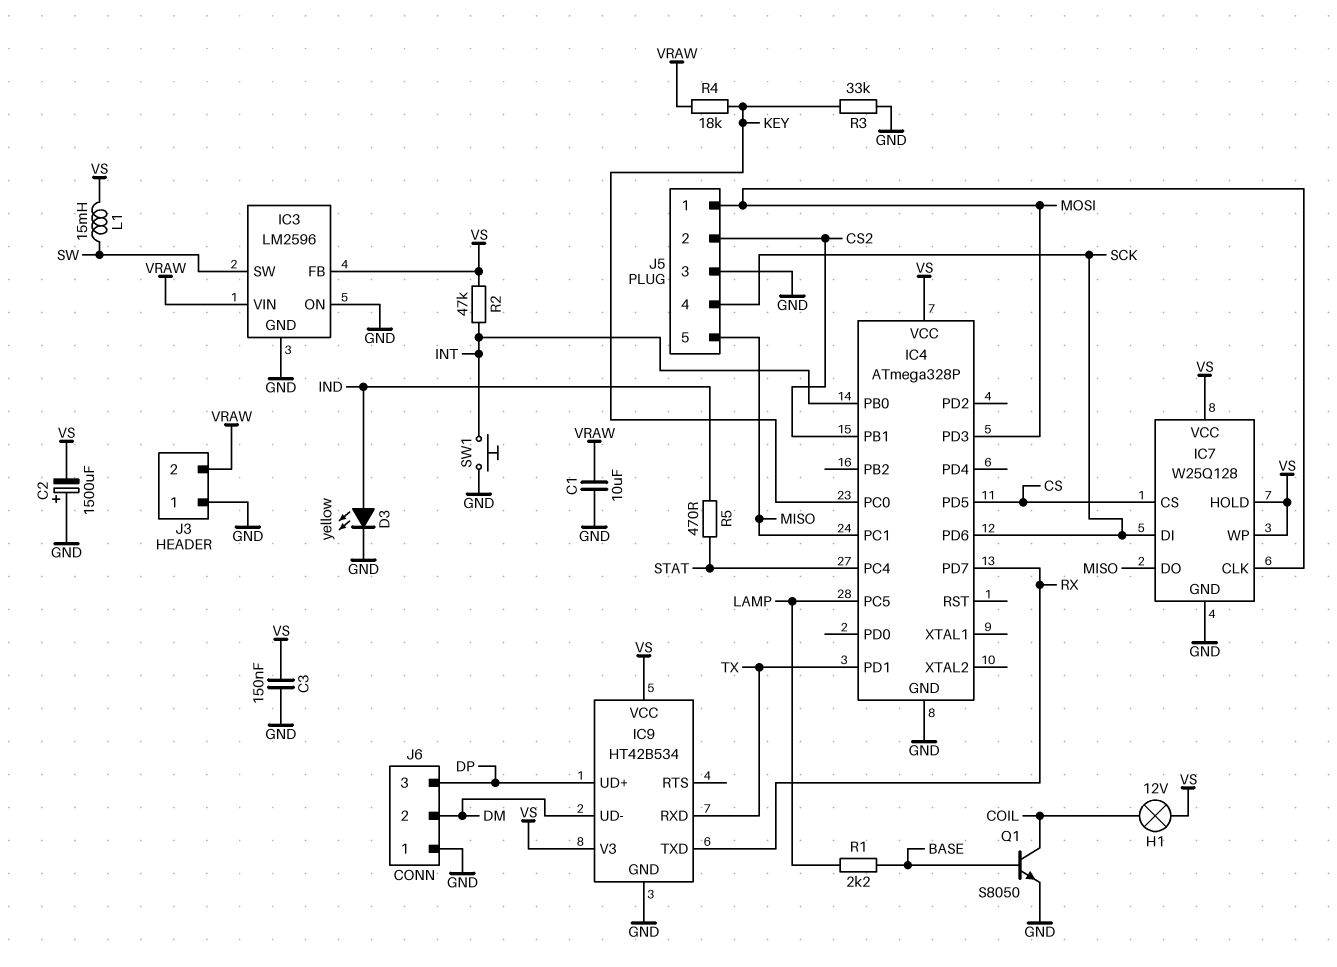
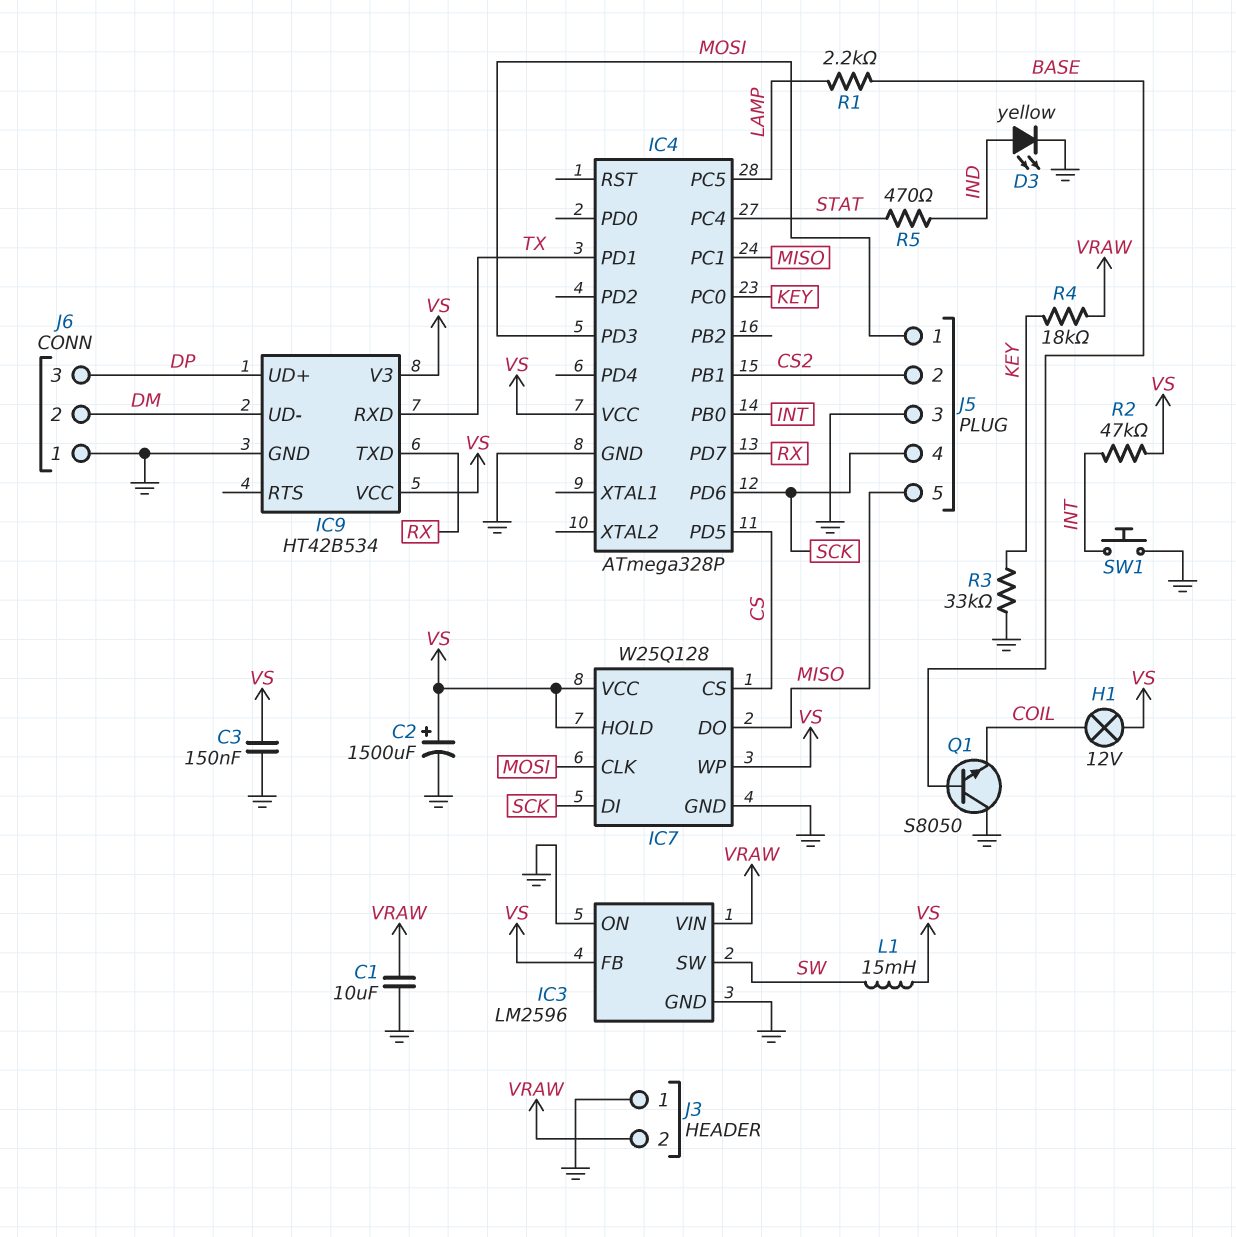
C2: 1500uF (plus GND, minus VS) -> 1500uF (plus VS, minus GND)
Q1: NPN S8050 (B BASE, C COIL, E GND) -> NPN S8050 (B BASE, C GND, E COIL)

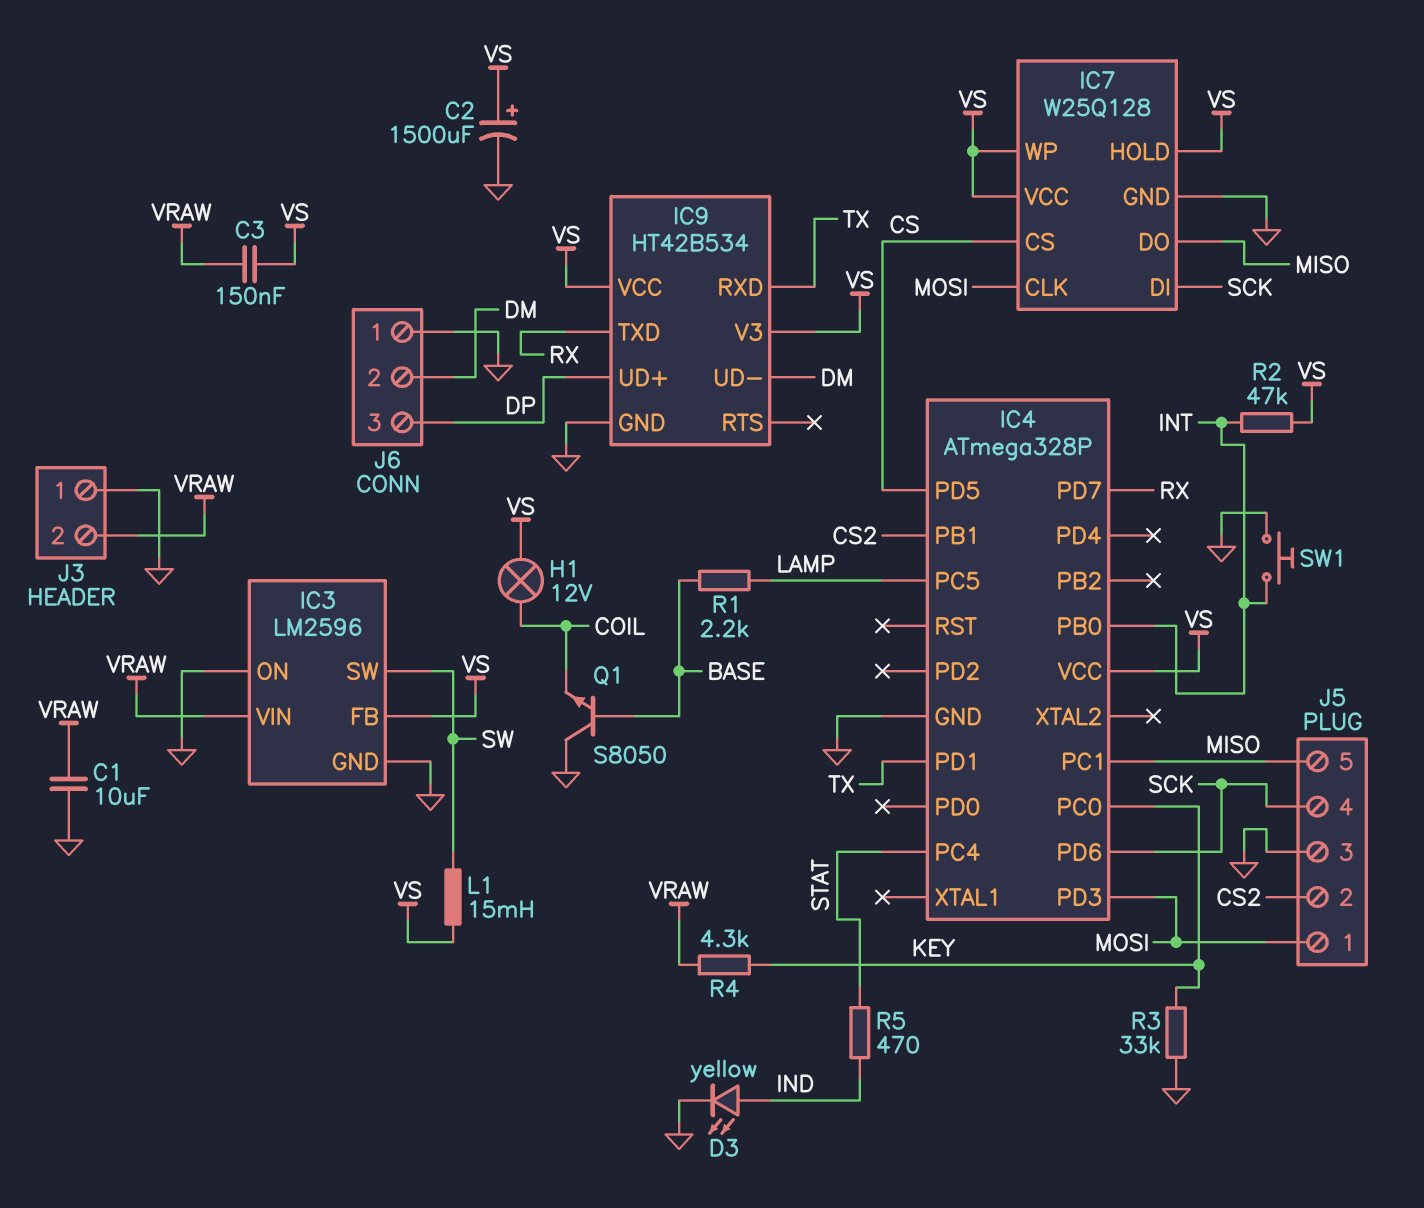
C3: 150nF (GND, VS) -> 150nF (VRAW, VS)
R4: 18k (KEY, VRAW) -> 4.3k (KEY, VRAW)

